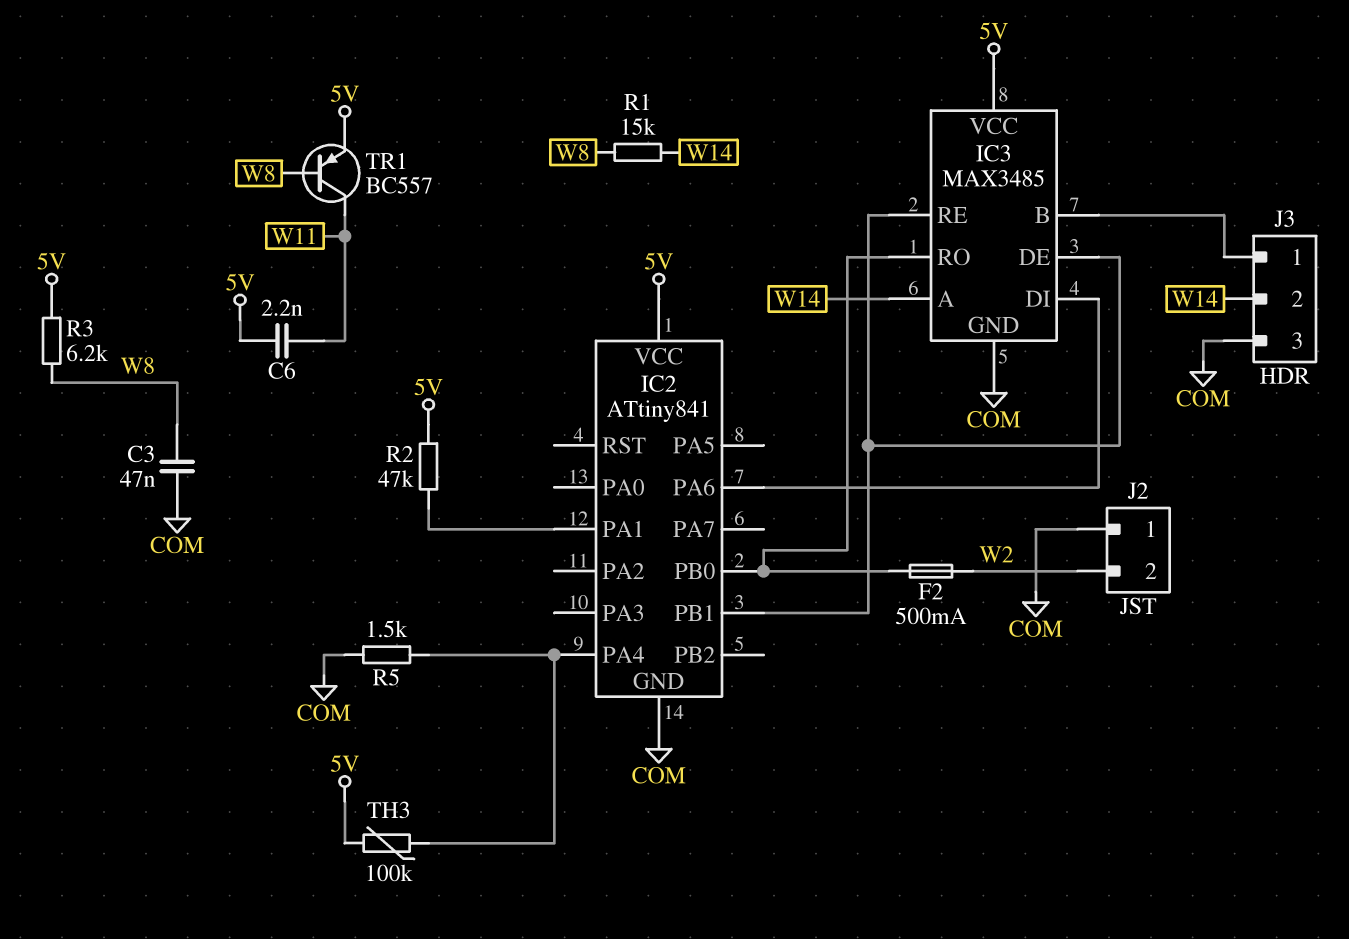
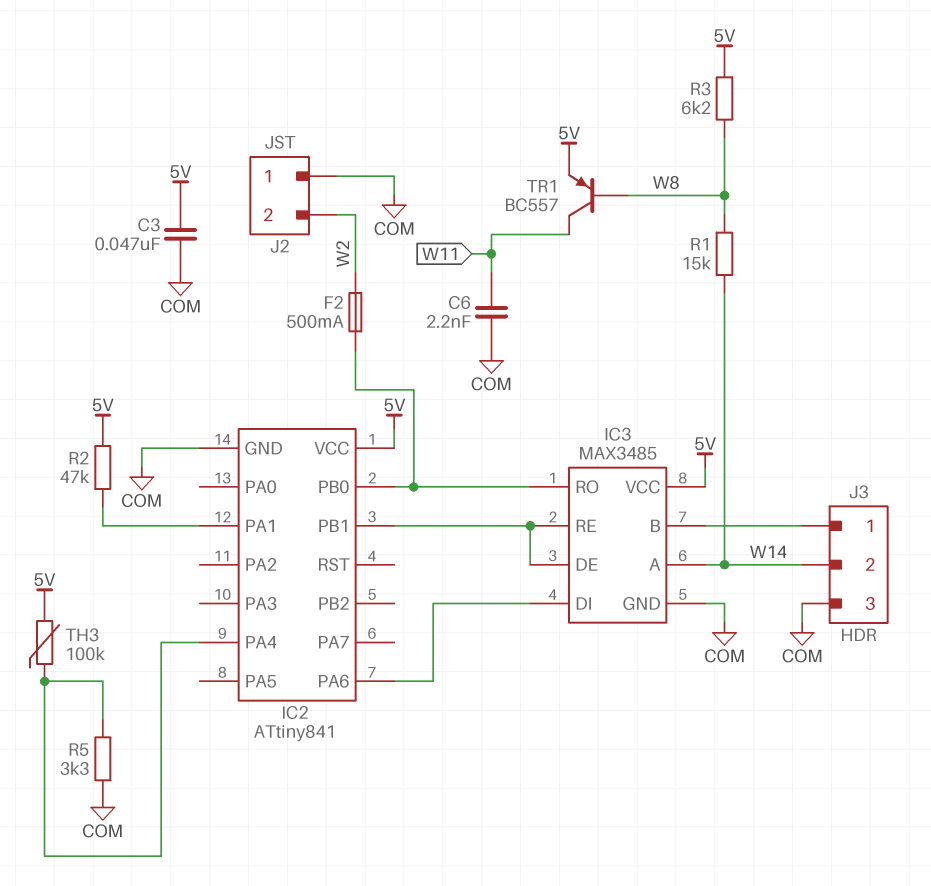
C3: 47nF (COM, W8) -> 47nF (5V, COM)
C6: 2.2nF (5V, W11) -> 2.2nF (COM, W11)
R5: 1.5k (COM, IC2/PA4) -> 3.3k (COM, IC2/PA4)

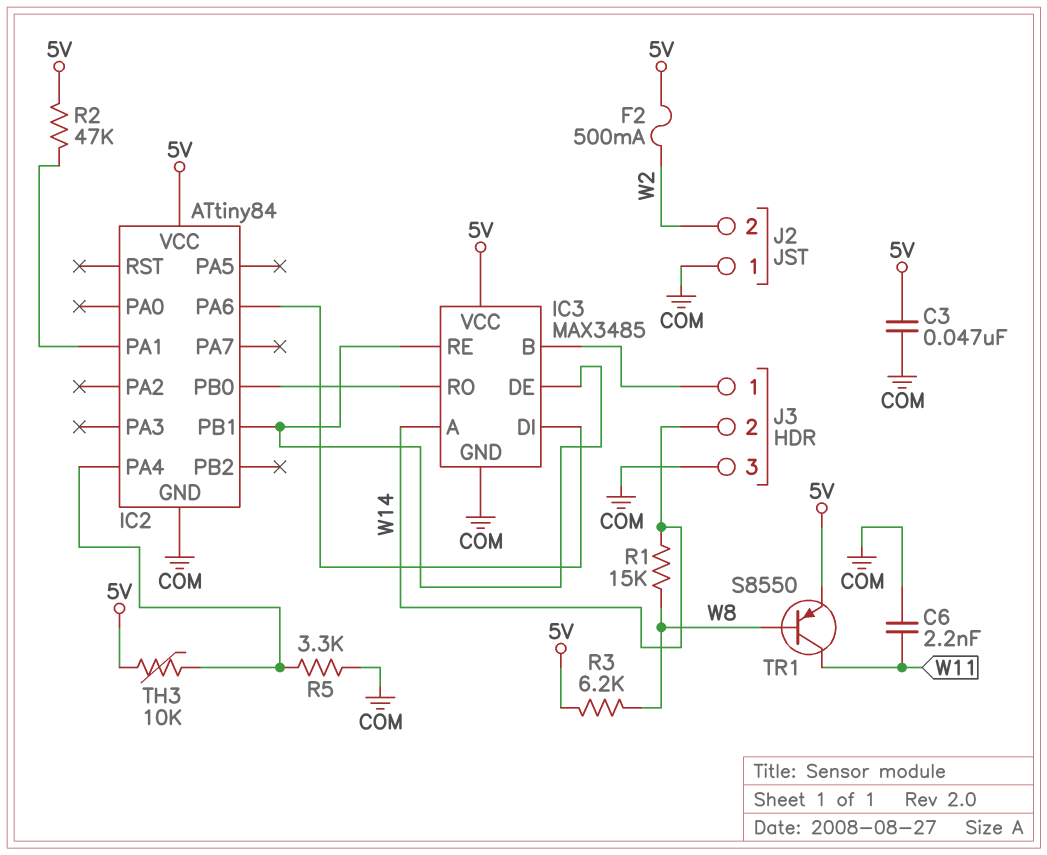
F2: 500mA (IC2/PB0, W2) -> 500mA (5V, W2)
IC2: ATtiny841 -> ATtiny84
TH3: 100k (5V, IC2/PA4) -> 10k (5V, IC2/PA4)
TR1: PNP BC557 (B W8, C W11, E 5V) -> PNP S8550 (B W8, C W11, E 5V)

